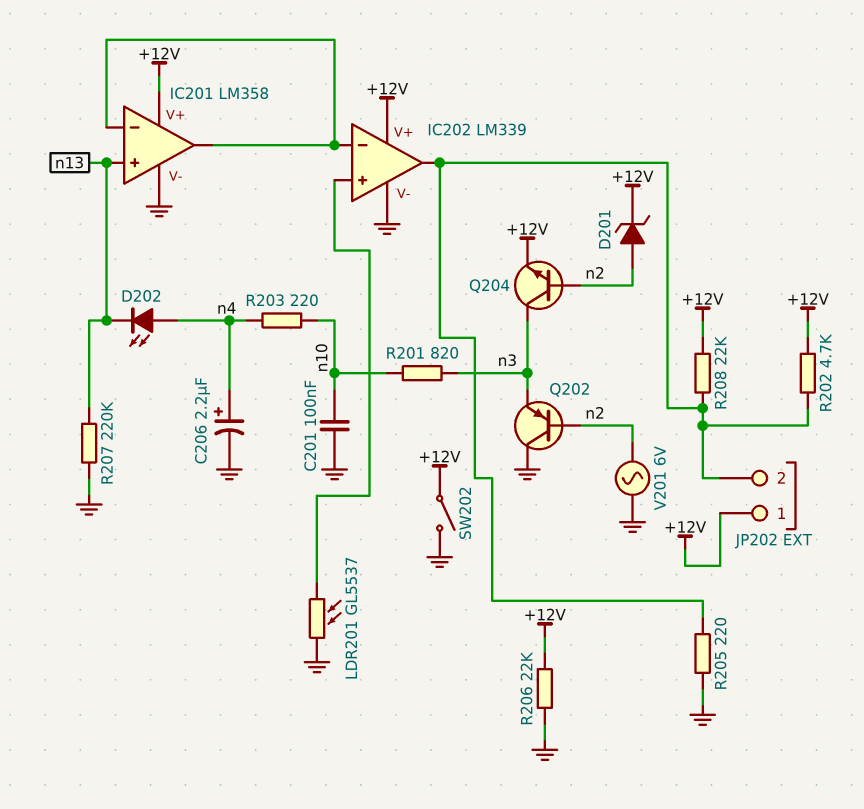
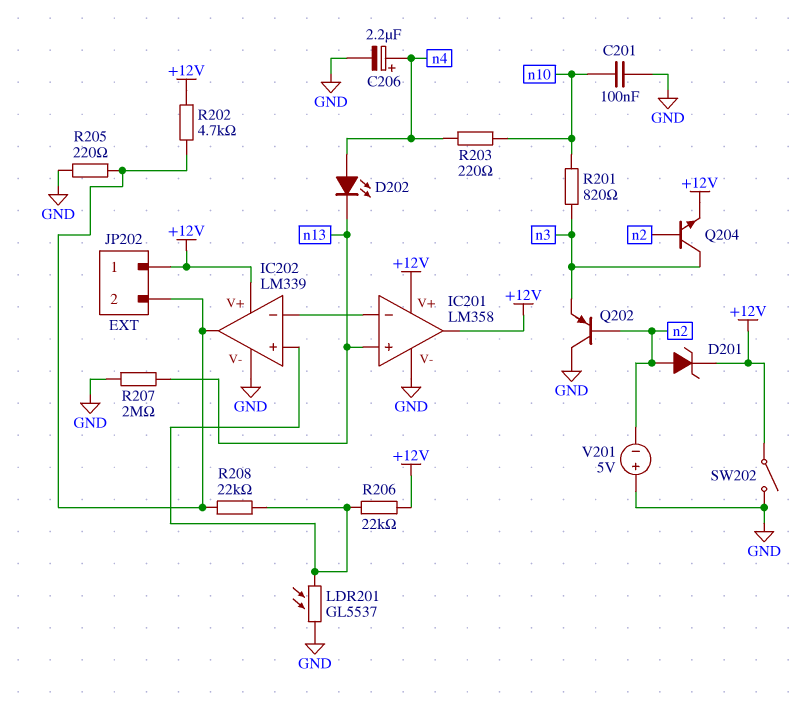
IC201 pin out: IC201/in- -> +12V
R206: 22k (+12V, GND) -> 22k (+12V, IC202/in+)
R207: 220k (GND, n13) -> 2M (GND, n13)
R208: 22k (+12V, IC202/out) -> 22k (IC202/in+, IC202/out)
V201: AC 6V (GND, n2) -> 5V (plus GND, minus n2)

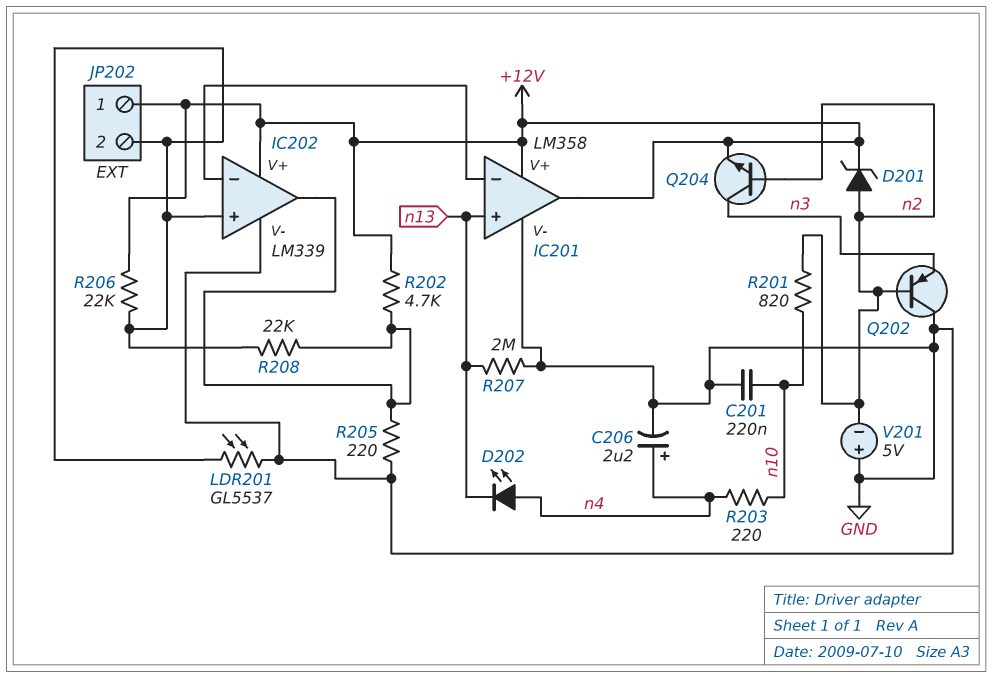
C201: 100nF (GND, n10) -> 220nF (GND, n10)
JP202 pin 2: IC202/out -> IC202/in+
R201: 820 (n3, n10) -> 820 (n2, n10)
SW202: switch (+12V, GND) -> none

